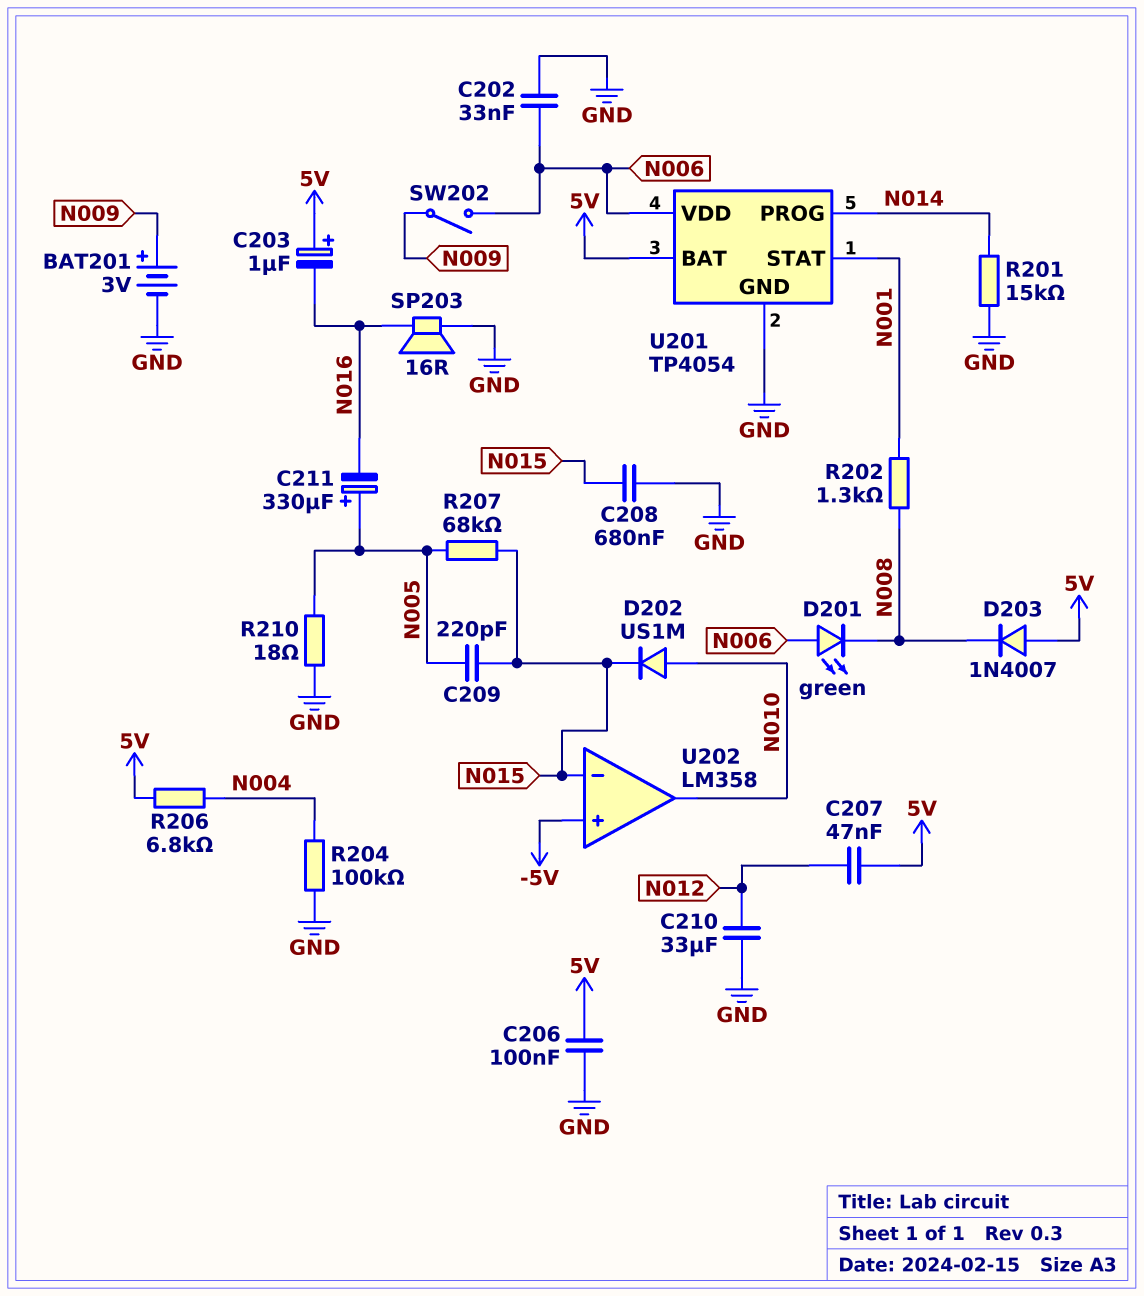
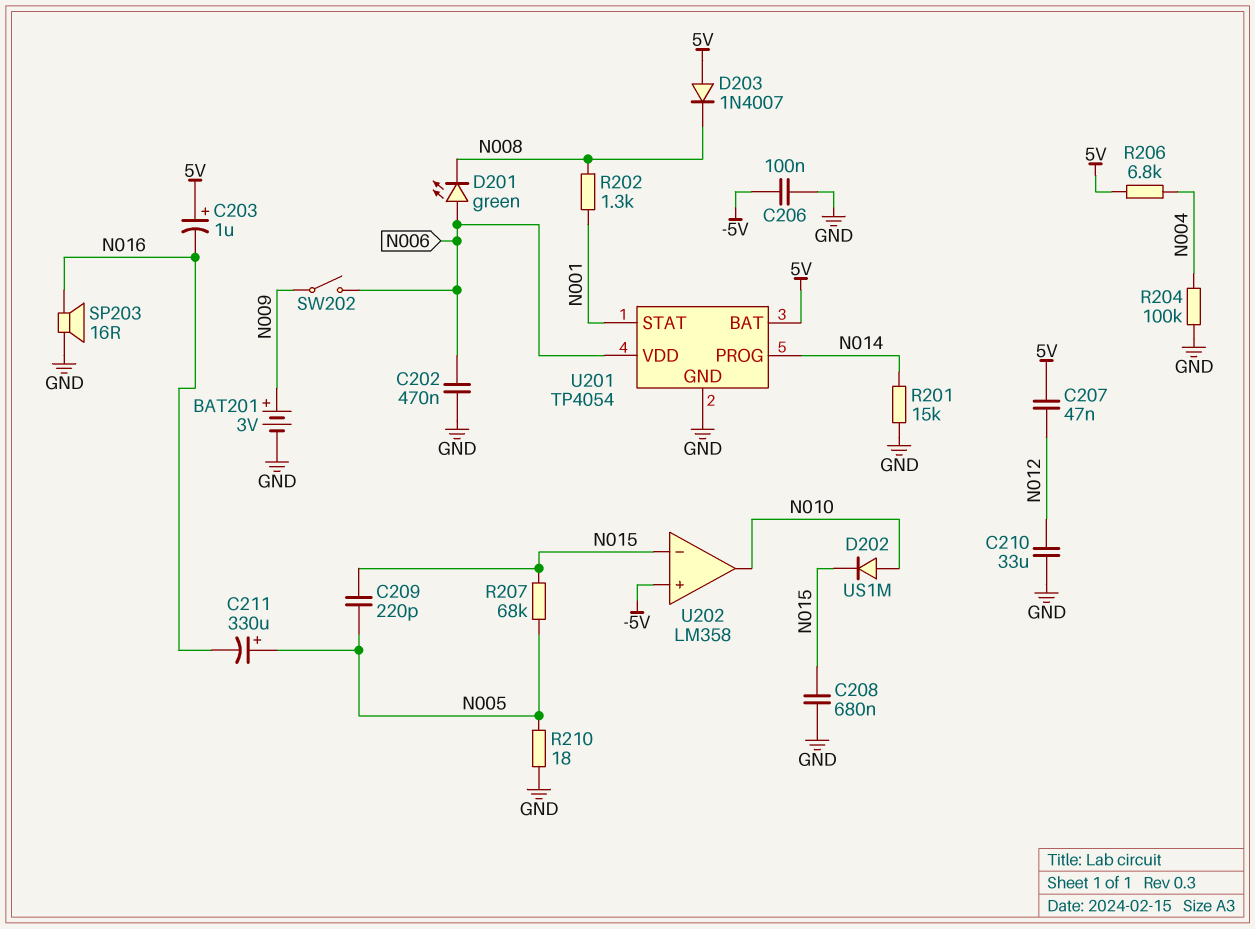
C202: 33nF (GND, N006) -> 470nF (GND, N006)
C206: 100nF (5V, GND) -> 100nF (-5V, GND)

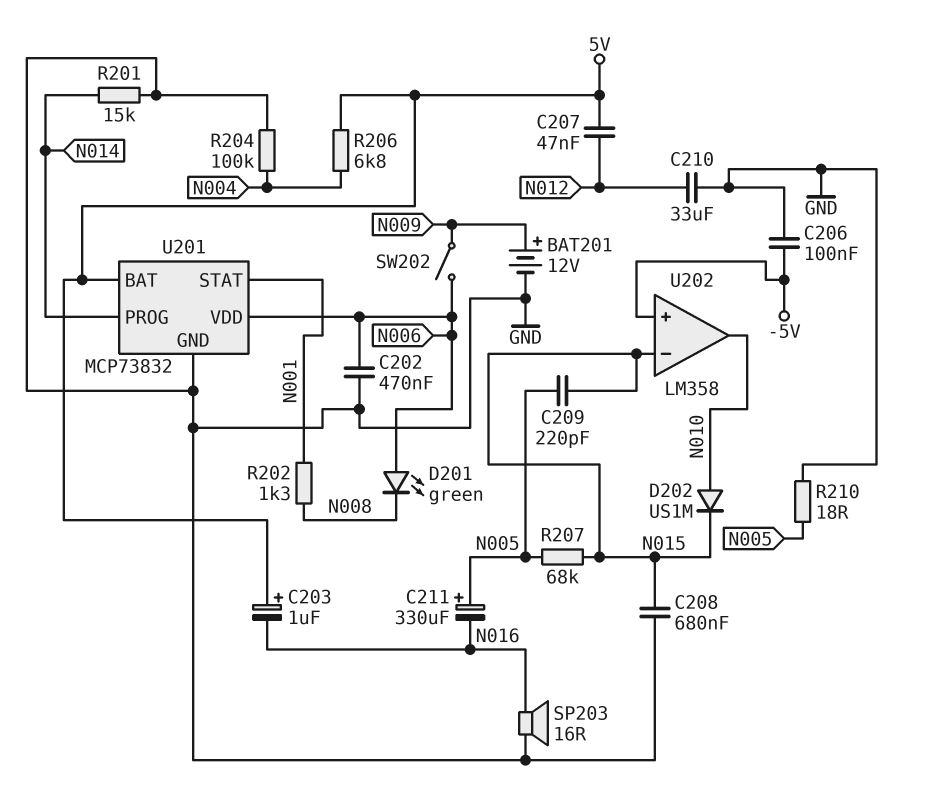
BAT201: 3V (plus N009, minus GND) -> 12V (plus N009, minus GND)
D203: diode 1N4007 (A 5V, K N008) -> none
U201: TP4054 -> MCP73832

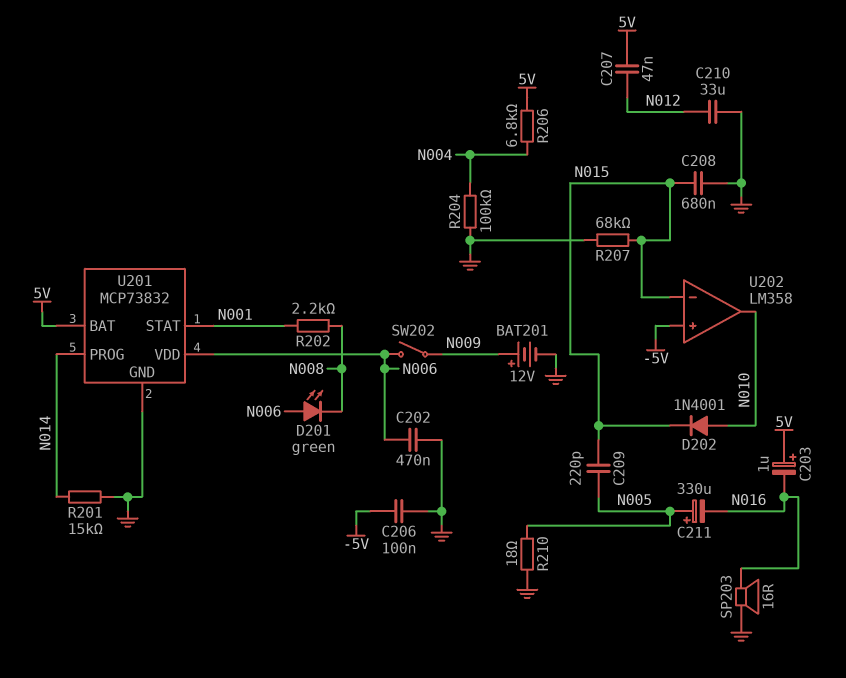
D202: diode US1M (A N010, K N015) -> diode 1N4001 (A N010, K N015)
R202: 1.3k (N001, N008) -> 2.2k (N001, N008)
R207: 68k (N005, N015) -> 68k (GND, N015)

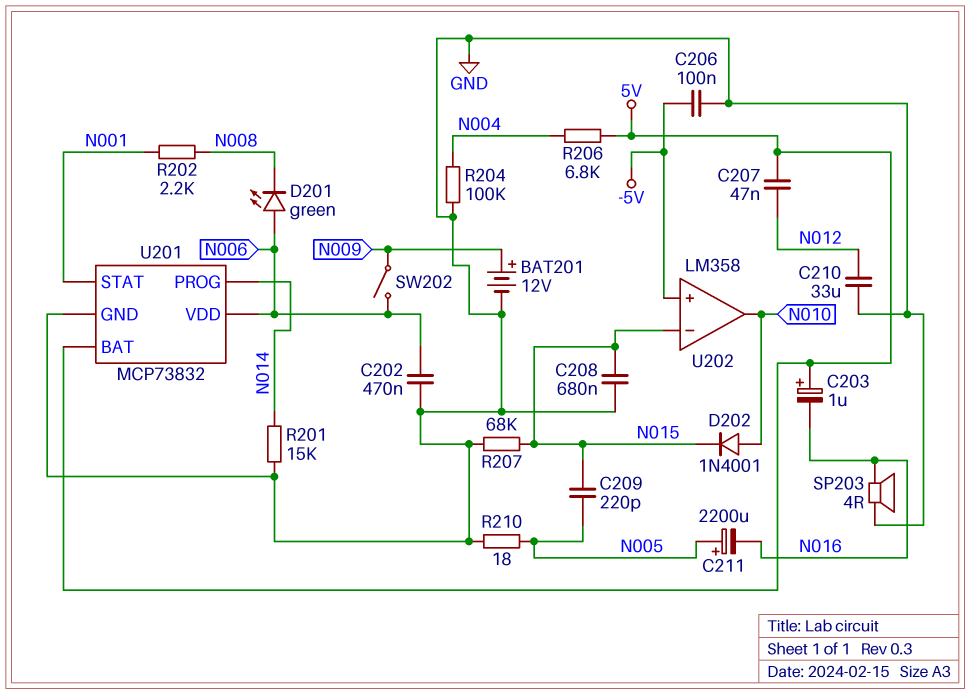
C211: 330uF (plus N005, minus N016) -> 2200uF (plus N005, minus N016)
SP203: speaker 16R (GND, N016) -> speaker 4R (GND, N016)

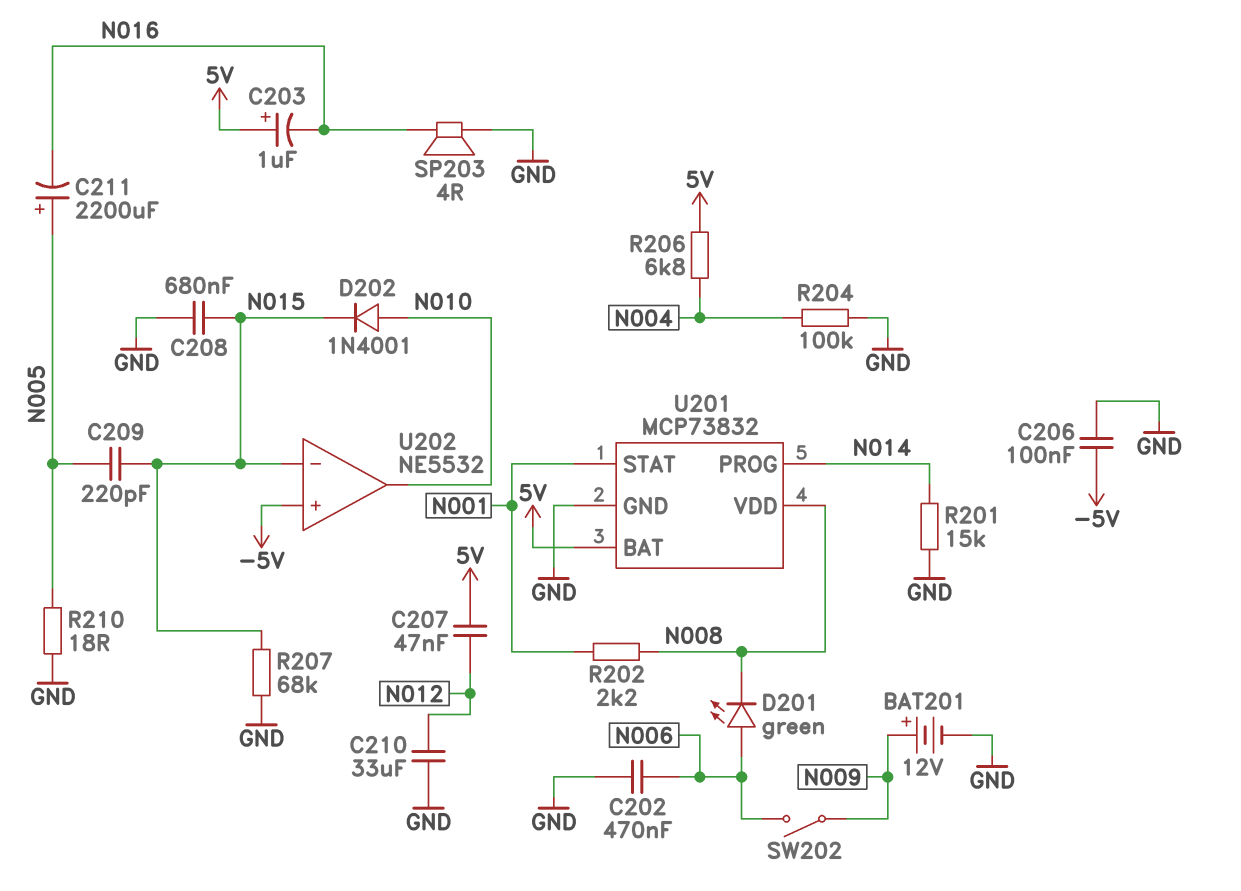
U201 pin VDD: N006 -> N008
U202: LM358 -> NE5532

